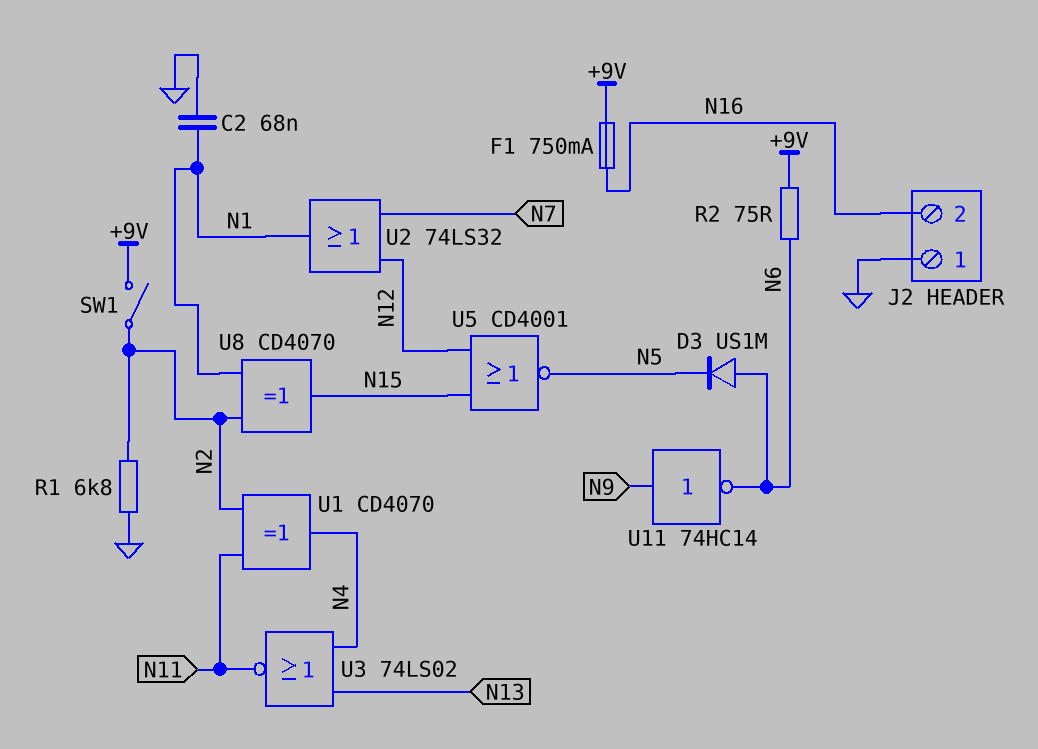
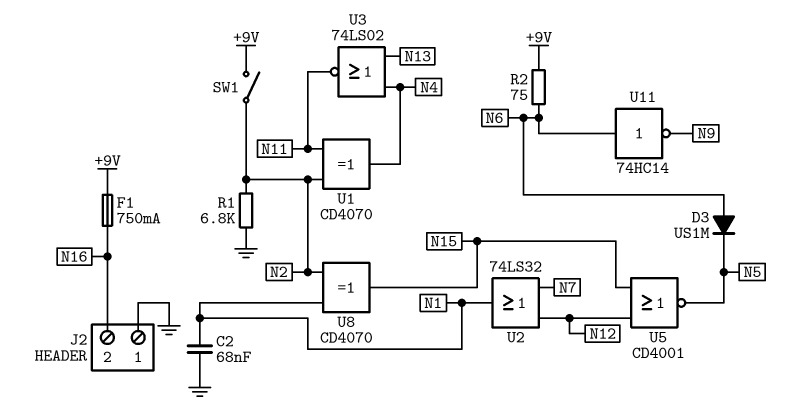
U11: NOT 74HC14 (in N9, out N6) -> NOT 74HC14 (in N6, out N9)

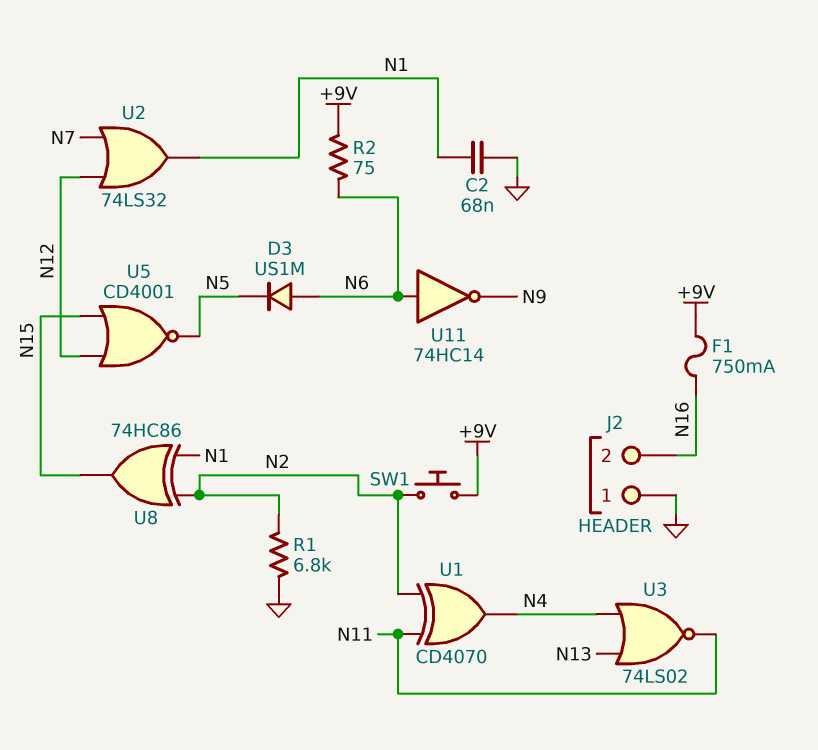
SW1: switch (+9V, N2) -> button (+9V, N2)
U8: XOR CD4070 (in N1, in N2, out N15) -> XOR 74HC86 (in N1, in N2, out N15)

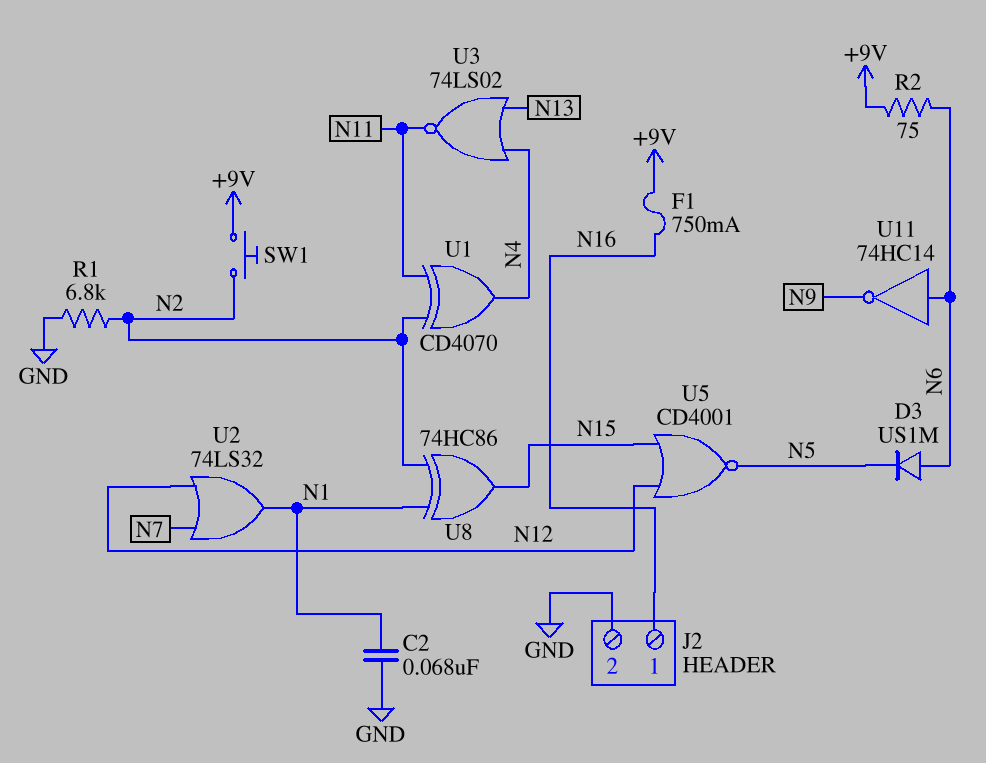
J2 pin 1: GND -> N16
J2 pin 2: N16 -> GND

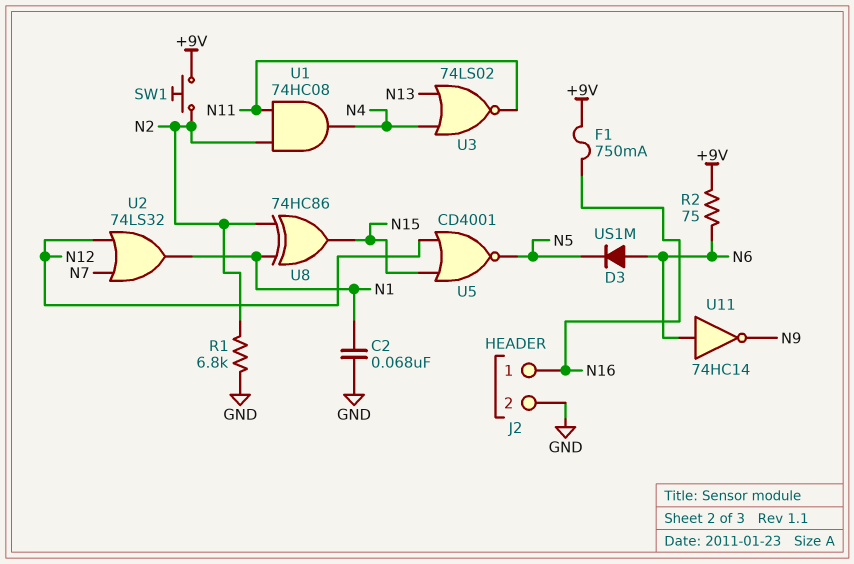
U1: XOR CD4070 (in N2, in N11, out N4) -> AND 74HC08 (in N2, in N11, out N4)

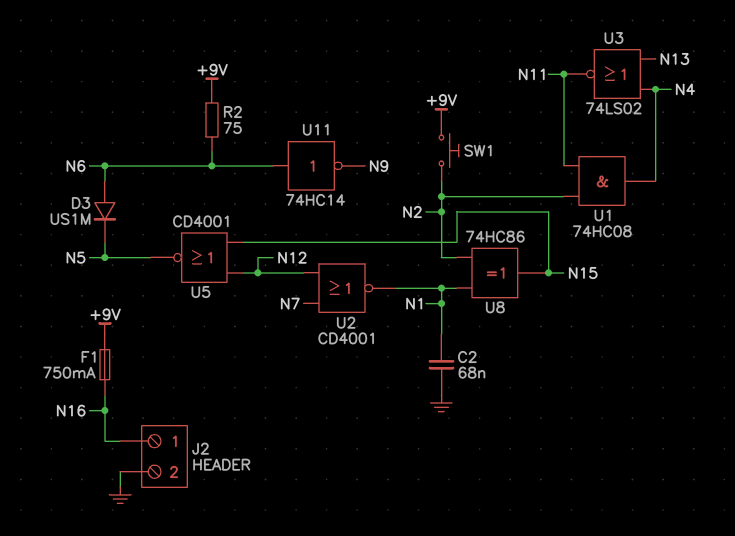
R1: 6.8k (GND, N2) -> none
U2: OR 74LS32 (in N7, in N12, out N1) -> NOR CD4001 (in N7, in N12, out N1)

